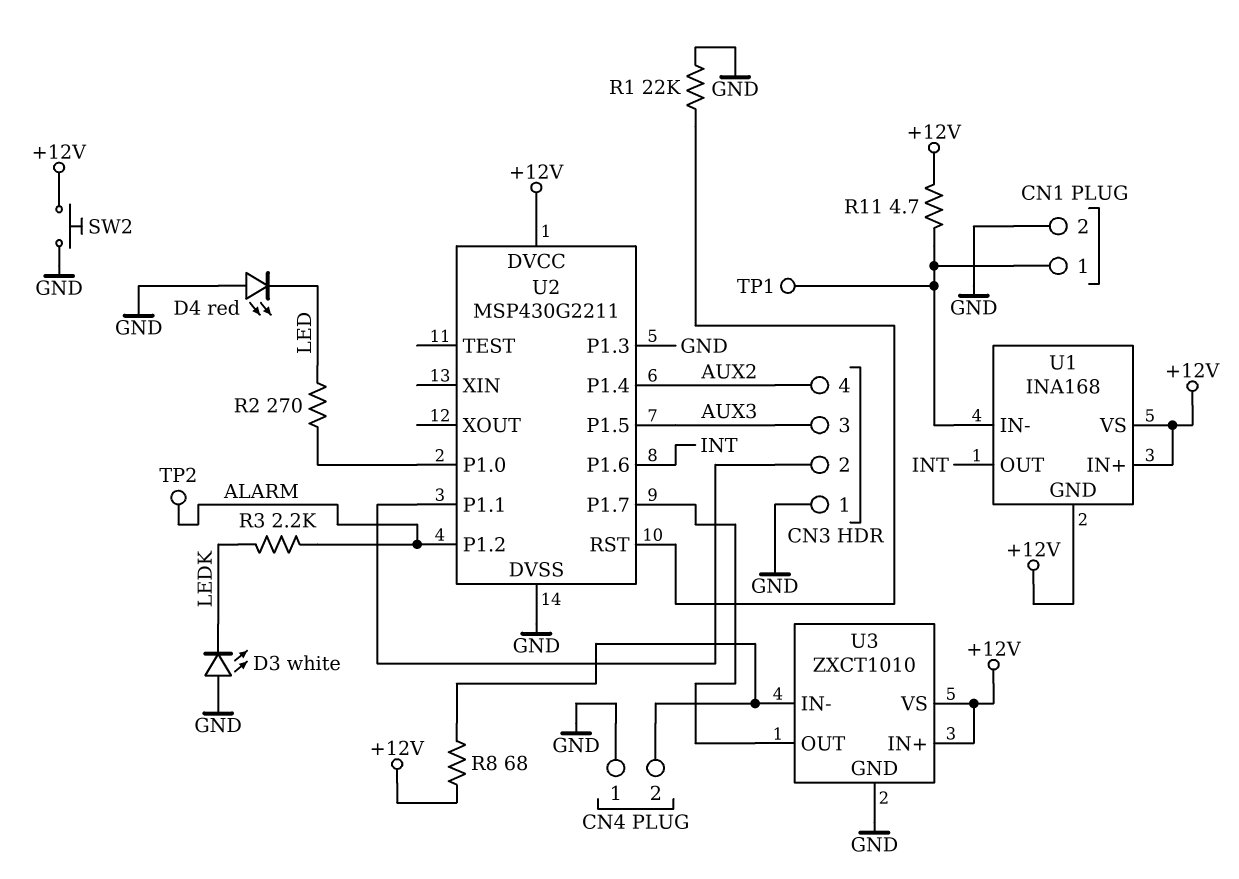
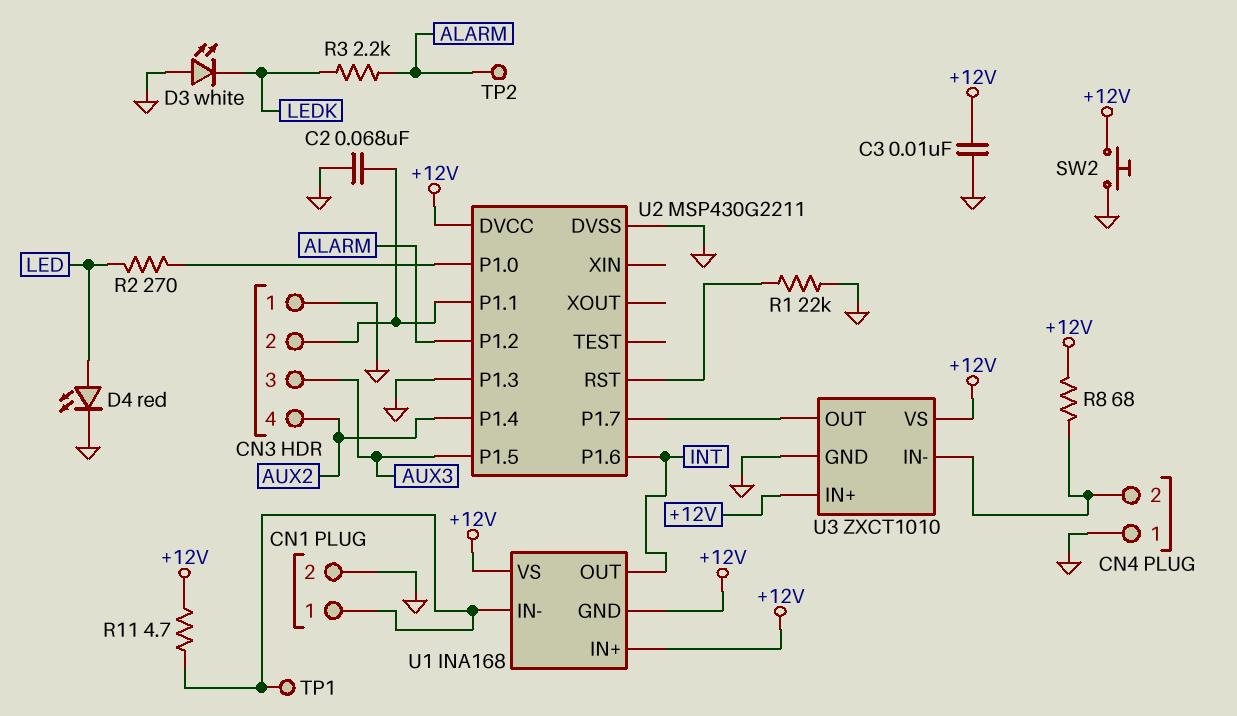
C2: none -> 68nF (CN3/2, GND)
C3: none -> 10nF (+12V, GND)
D4: LED red (A GND, K LED) -> LED red (A LED, K GND)

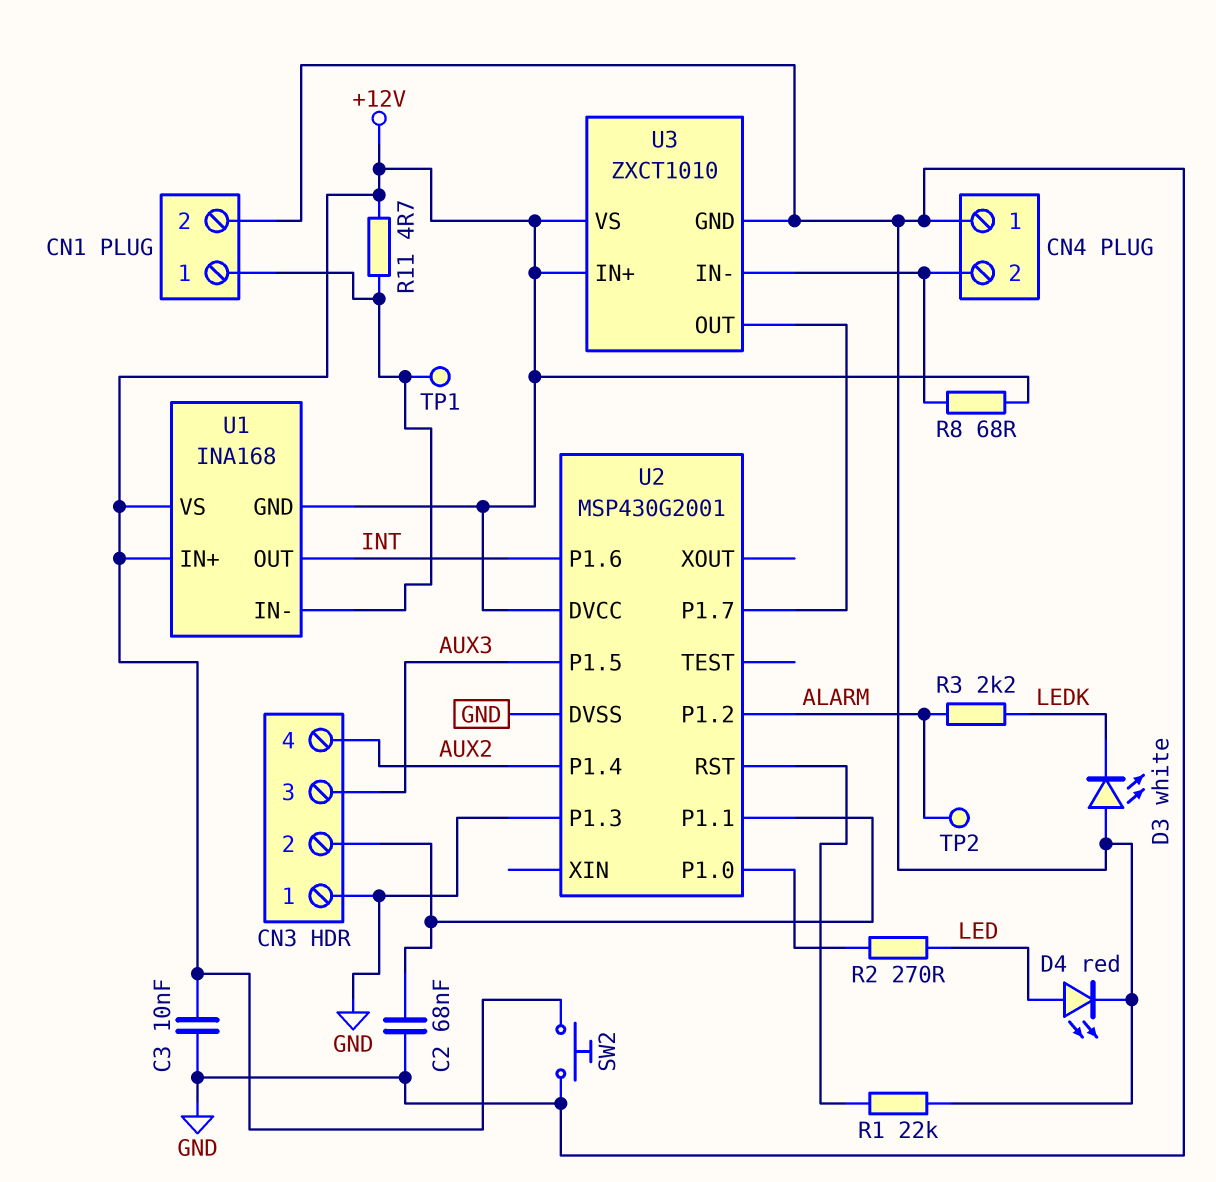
U2: MSP430G2211 -> MSP430G2001

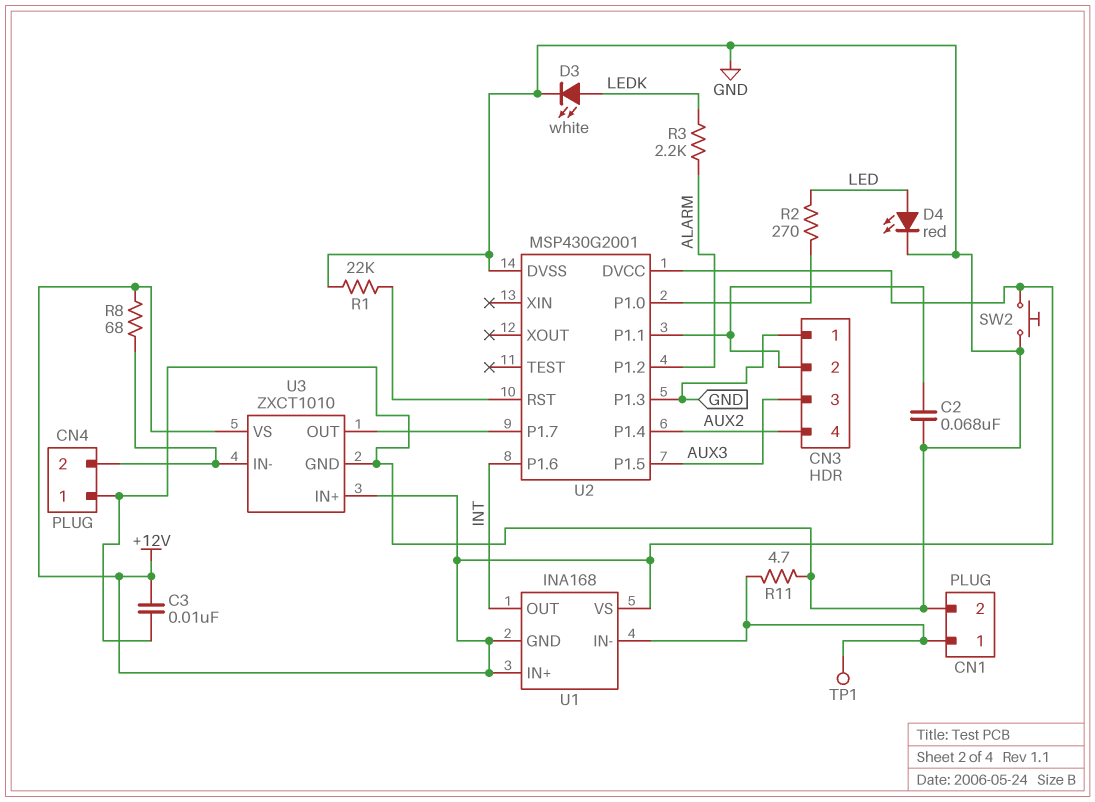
D3: LED white (A GND, K LEDK) -> LED white (A LEDK, K GND)
R11: 4.7 (+12V, CN1/1) -> 4.7 (CN1/1, GND)
TP2: test point (ALARM) -> none

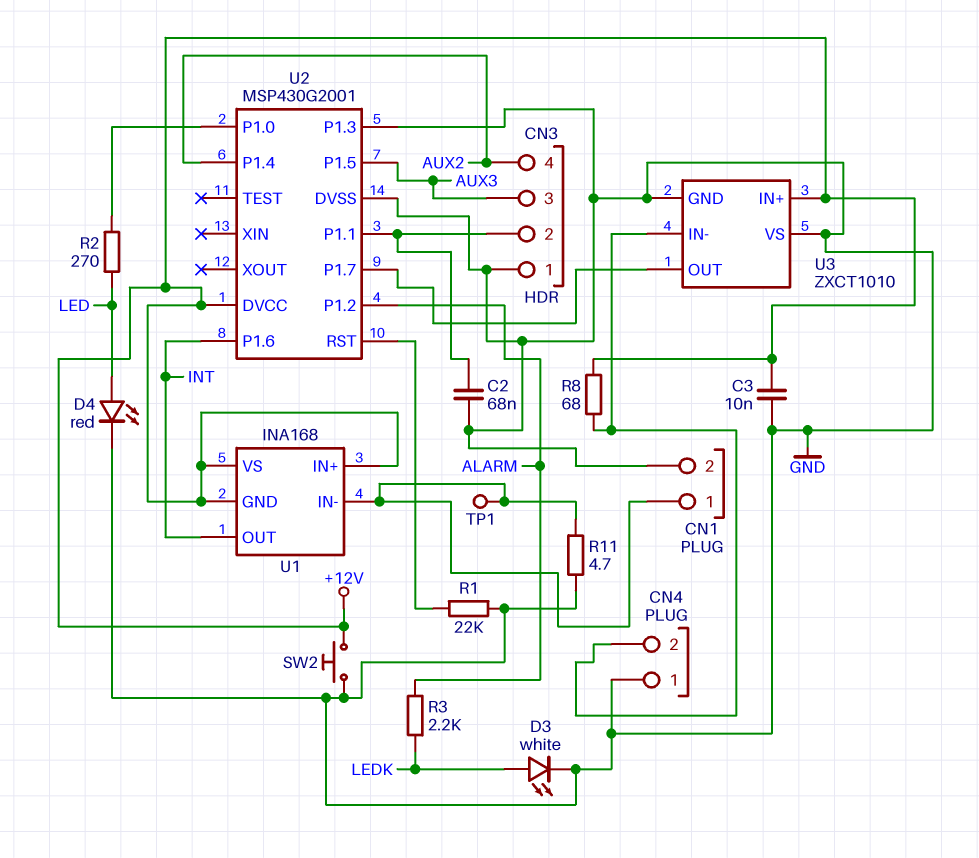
U3 pin VS: +12V -> GND

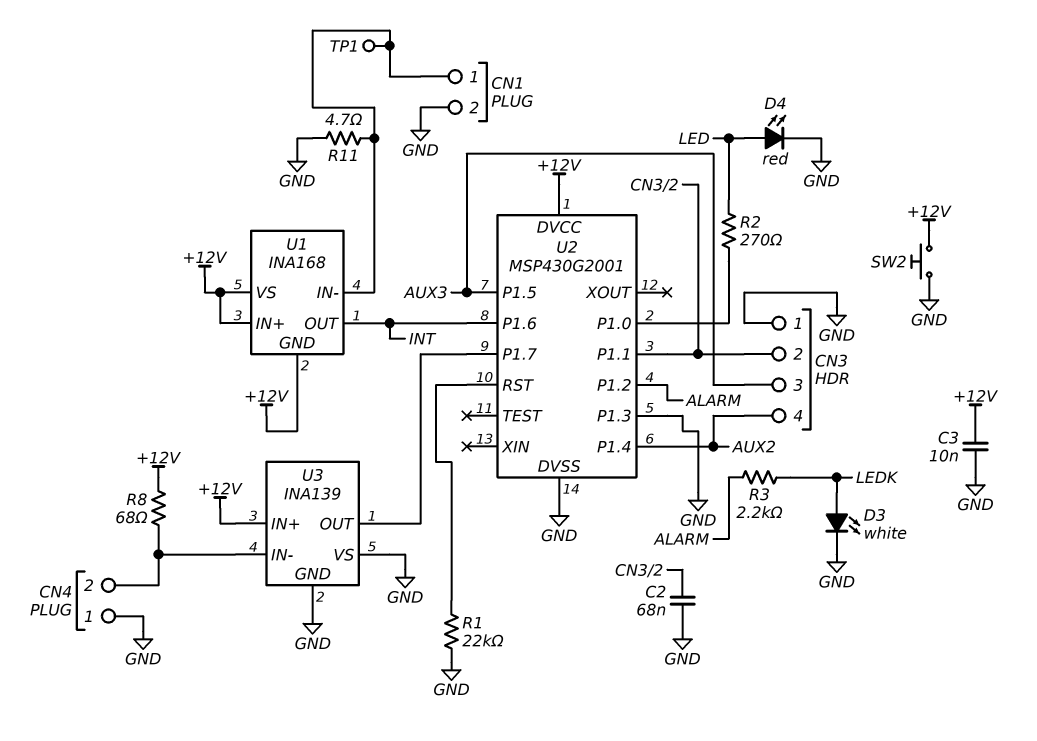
U3: ZXCT1010 -> INA139

